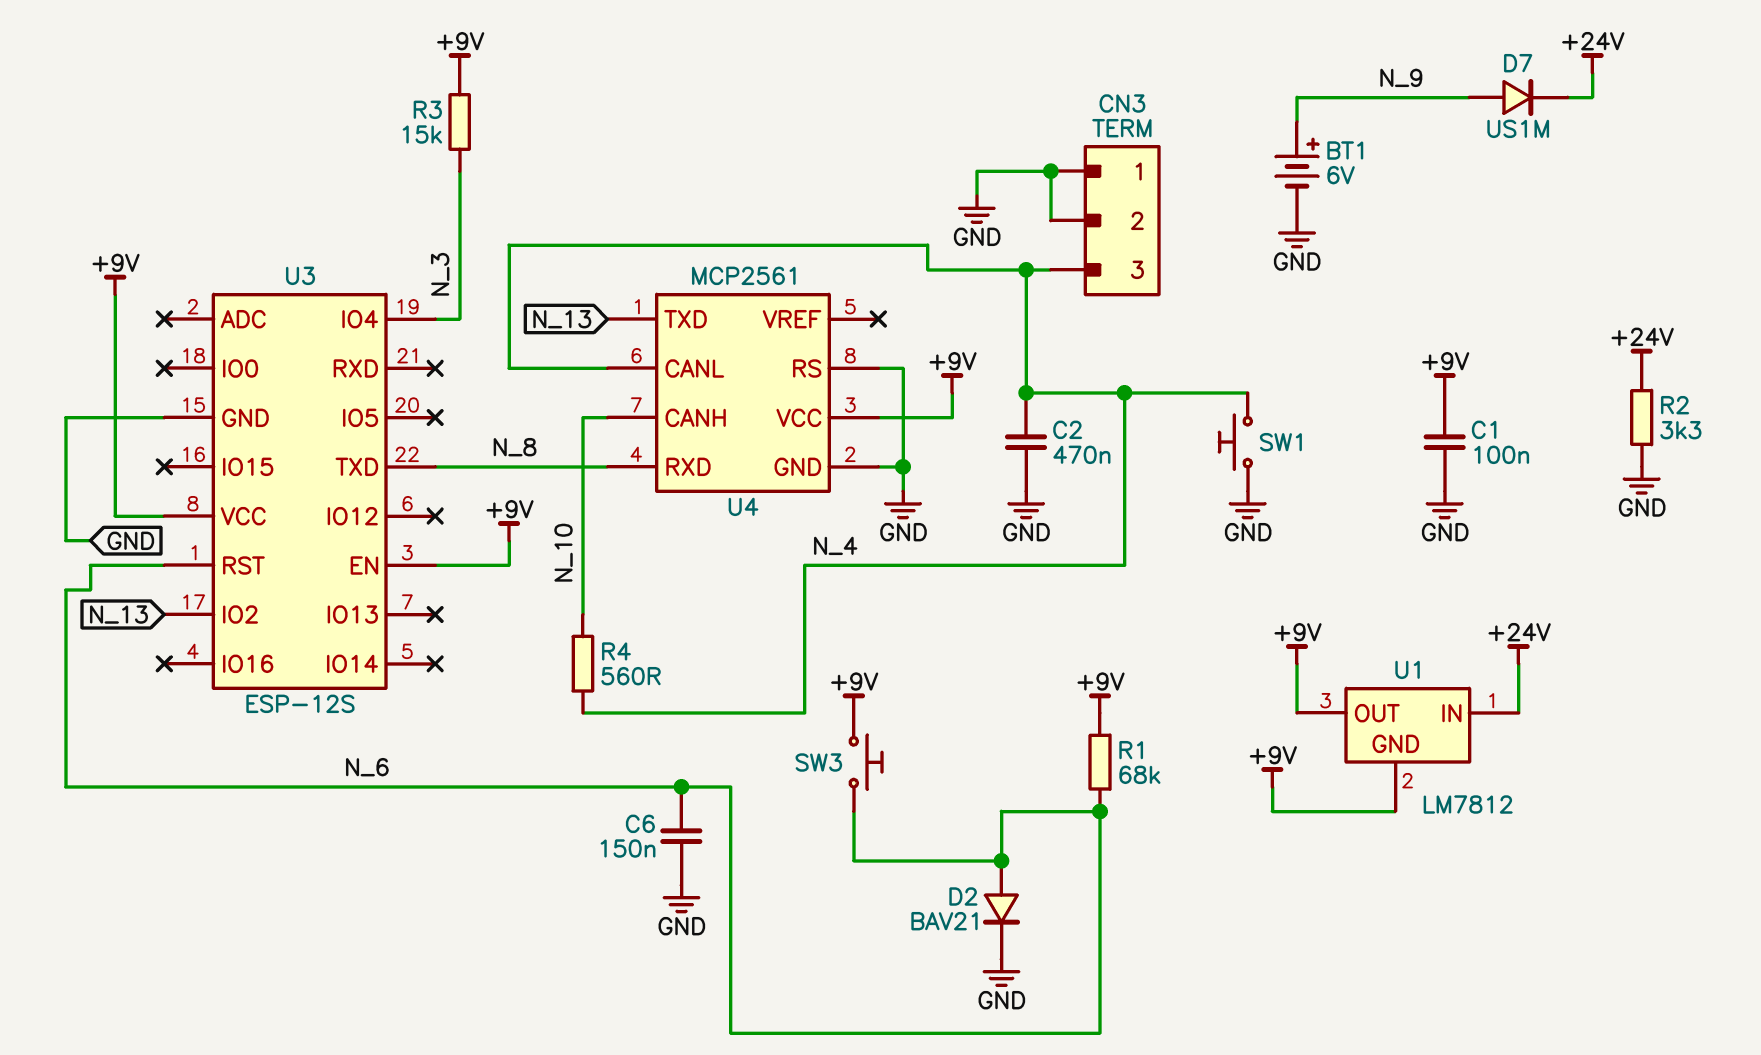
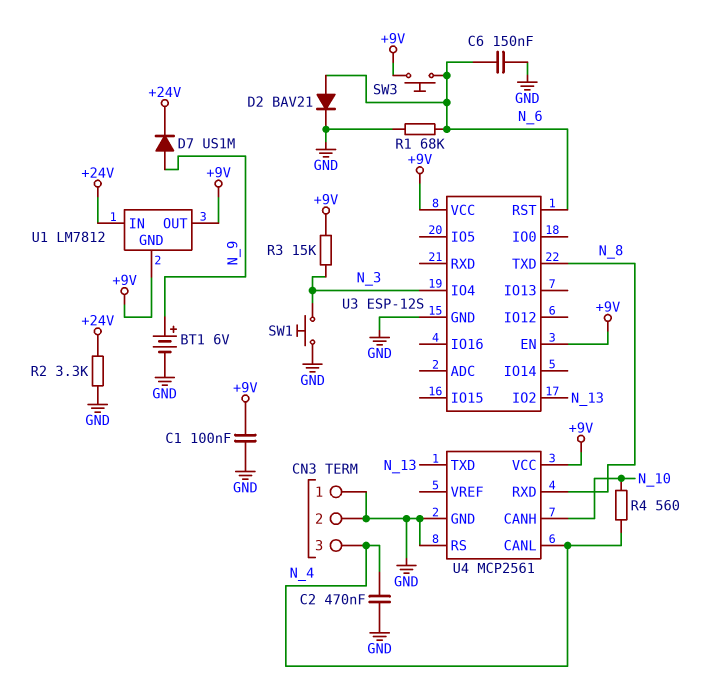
R1: 68k (+9V, N_6) -> 68k (GND, N_6)
SW1: button (GND, N_4) -> button (GND, N_3)

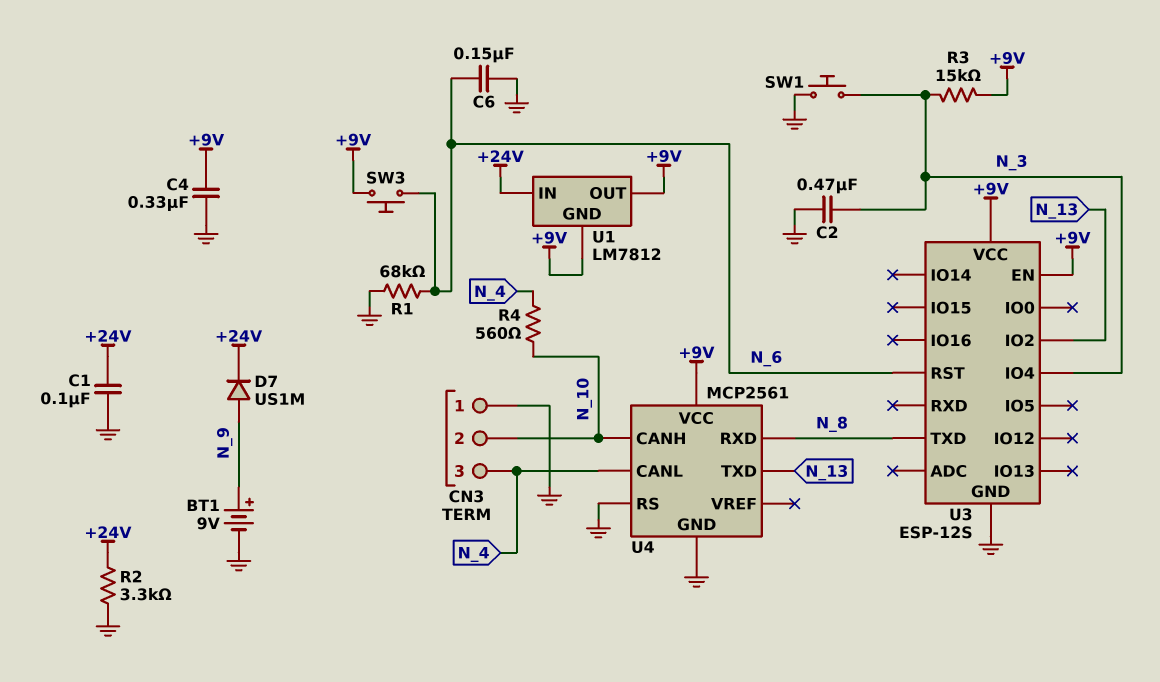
BT1: 6V (plus N_9, minus GND) -> 9V (plus N_9, minus GND)
C1: 100nF (+9V, GND) -> 100nF (+24V, GND)
C2: 470nF (GND, N_4) -> 470nF (GND, N_3)
C4: none -> 330nF (+9V, GND)
CN3 pin 2: GND -> N_10
D2: diode BAV21 (A N_6, K GND) -> none

